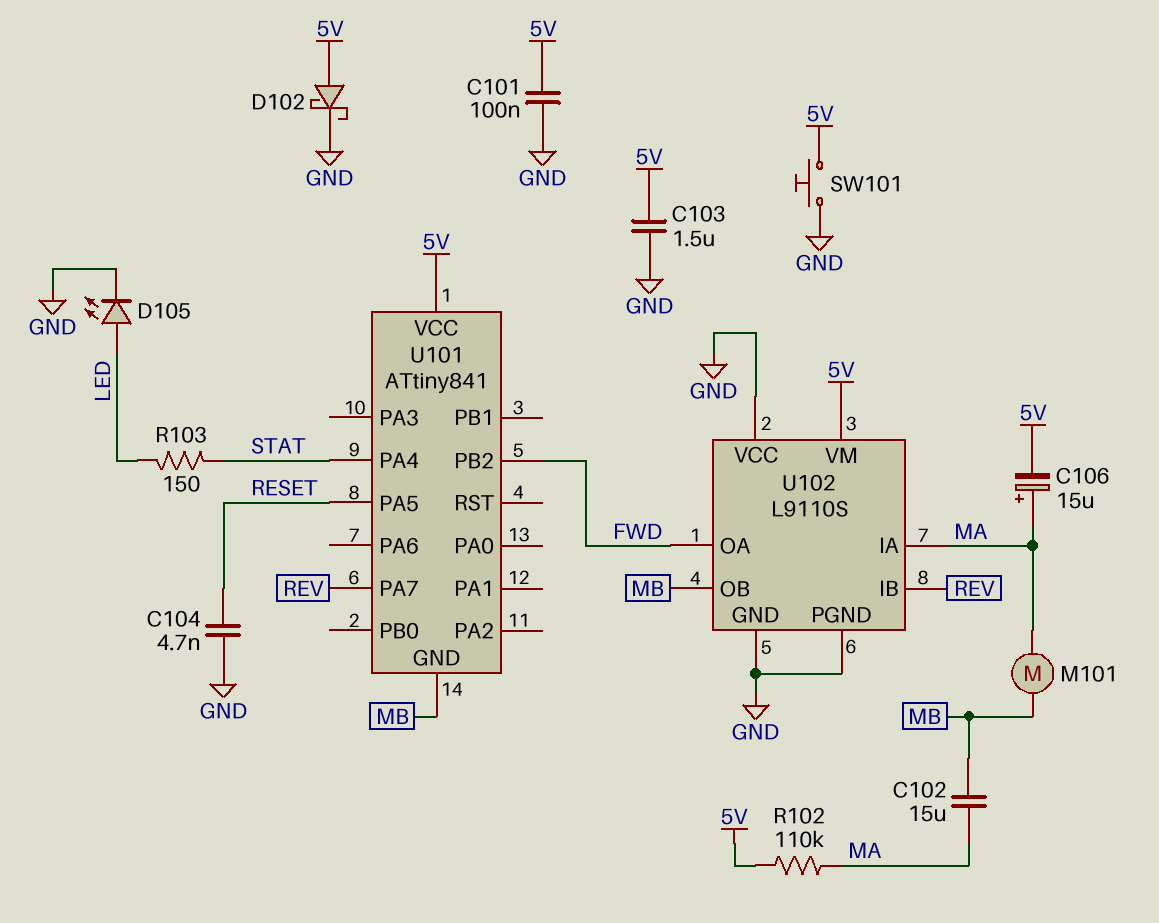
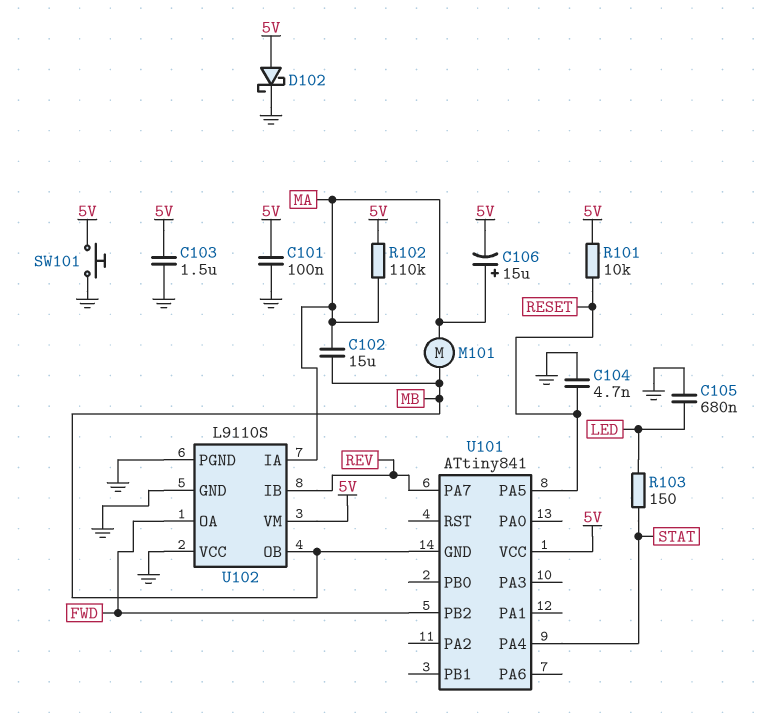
C105: none -> 680nF (GND, LED)
D105: LED (A LED, K GND) -> none
R101: none -> 10k (5V, RESET)

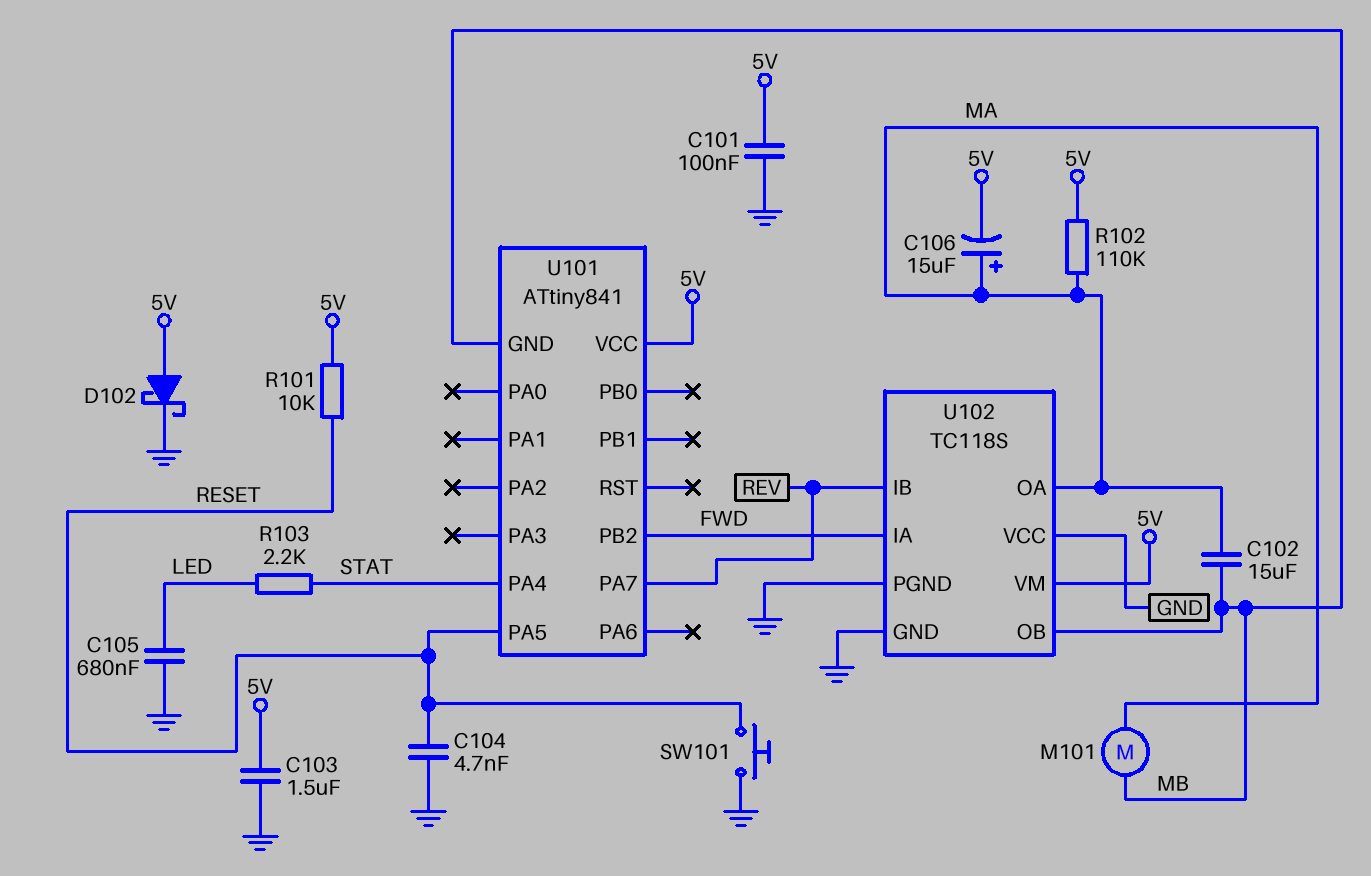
R103: 150 (LED, STAT) -> 2.2k (LED, STAT)
SW101: button (5V, GND) -> button (GND, RESET)
U102: L9110S -> TC118S
U102 pin IA: MA -> FWD
U102 pin OA: FWD -> MA

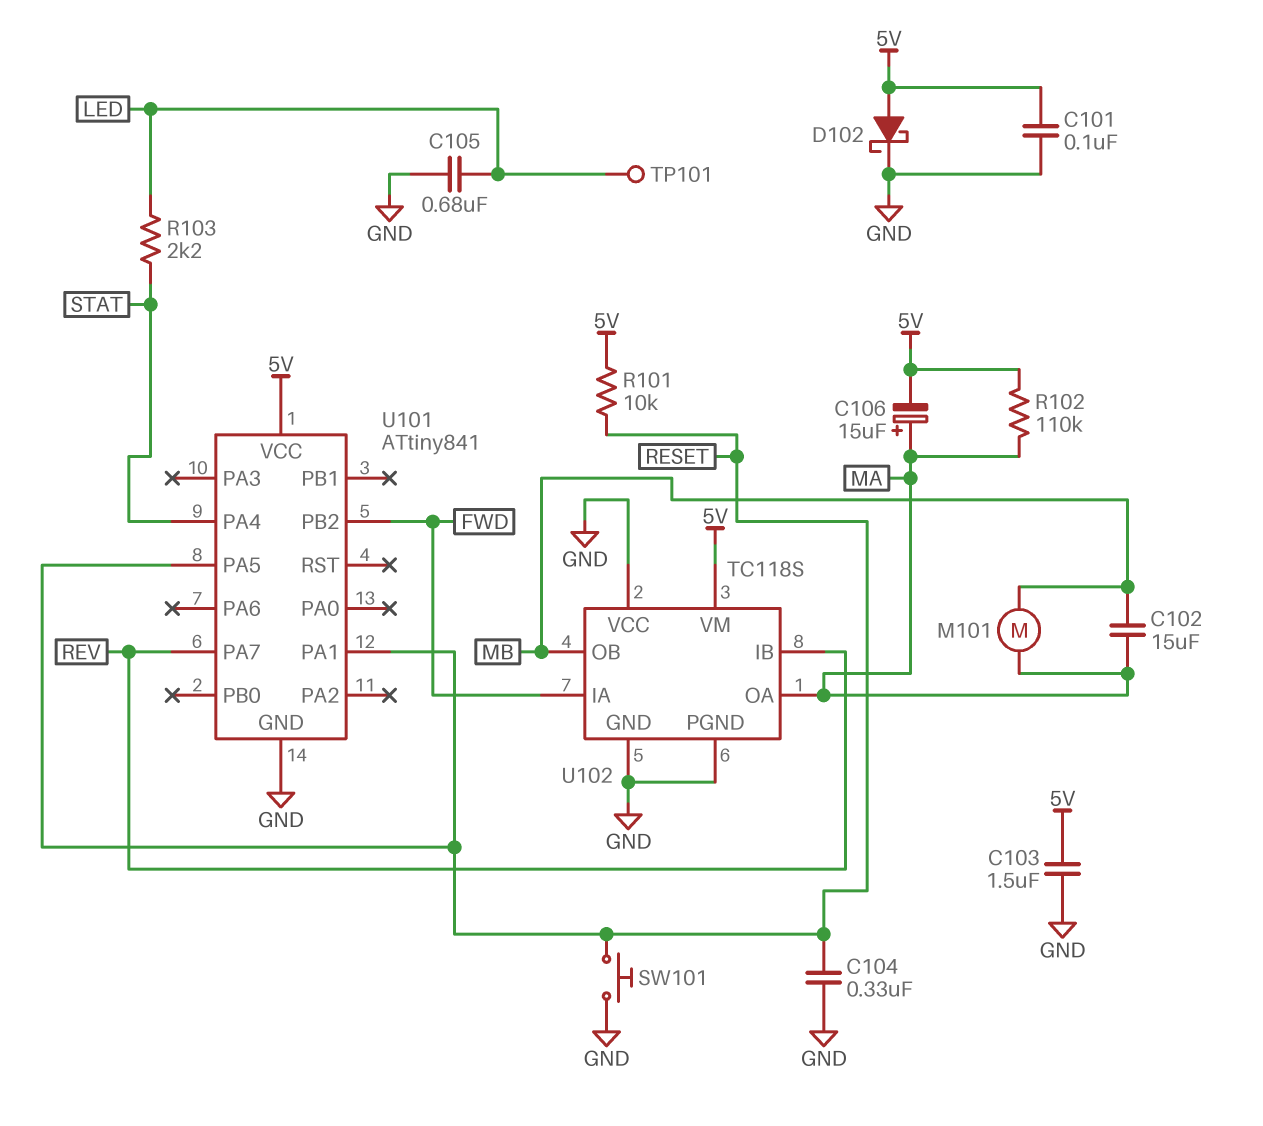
C104: 4.7nF (GND, RESET) -> 330nF (GND, RESET)
TP101: none -> test point (LED)
U101 pin GND: MB -> GND
U101 pin PA1: none -> RESET

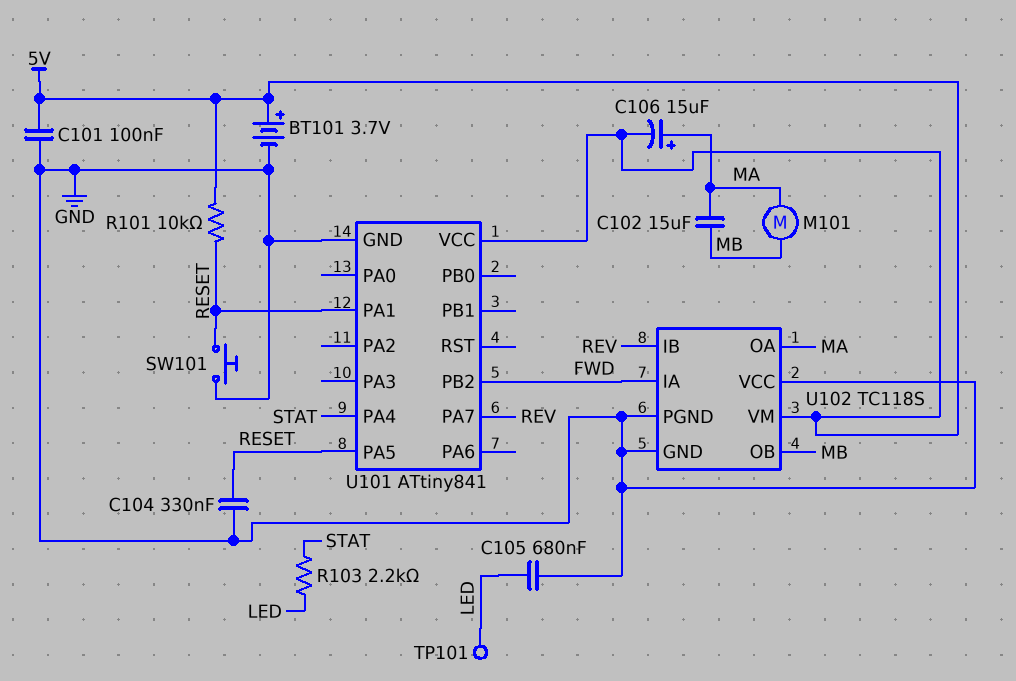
BT101: none -> 3.7V (plus 5V, minus GND)
C103: 1.5uF (5V, GND) -> none
D102: schottky (A 5V, K GND) -> none
R102: 110k (5V, MA) -> none

